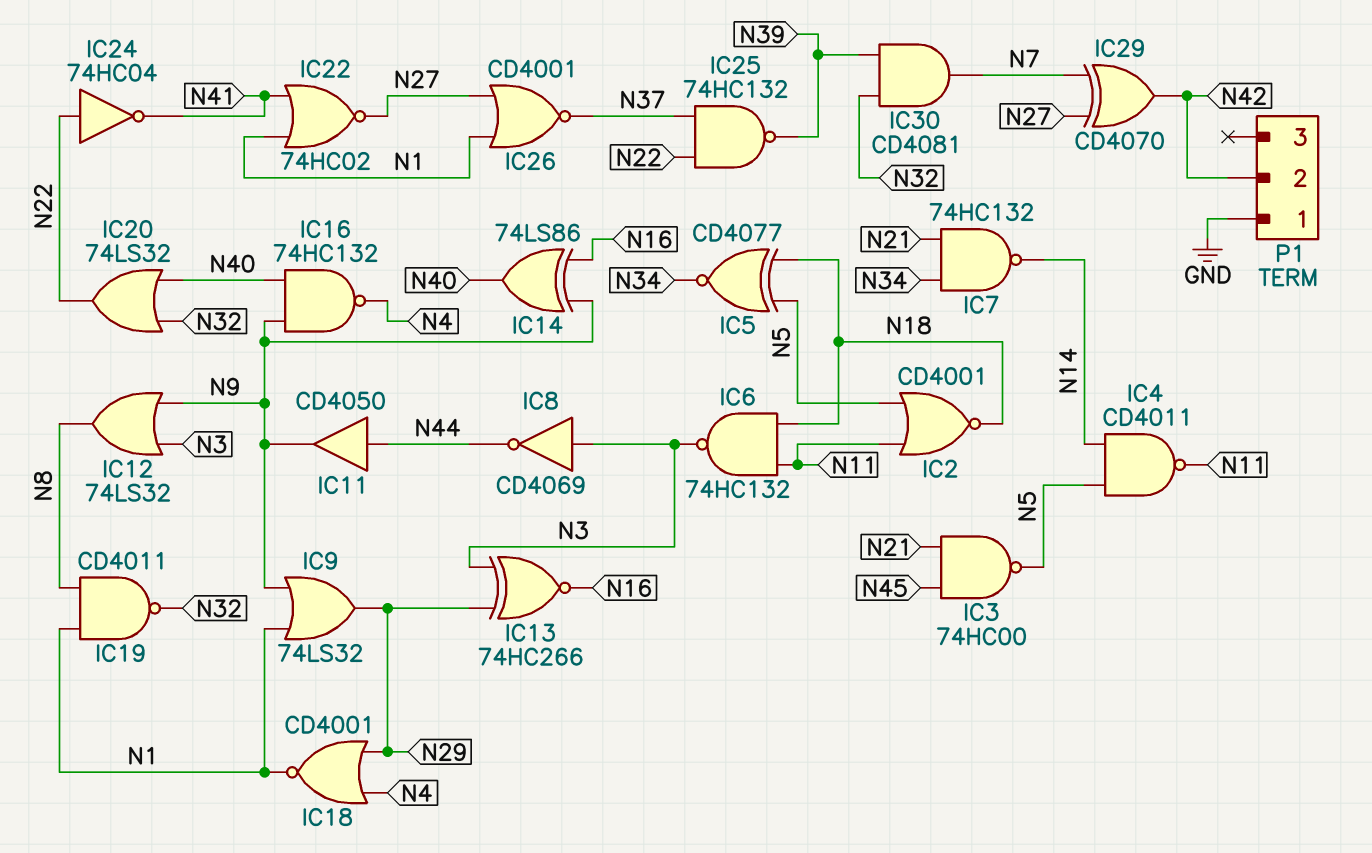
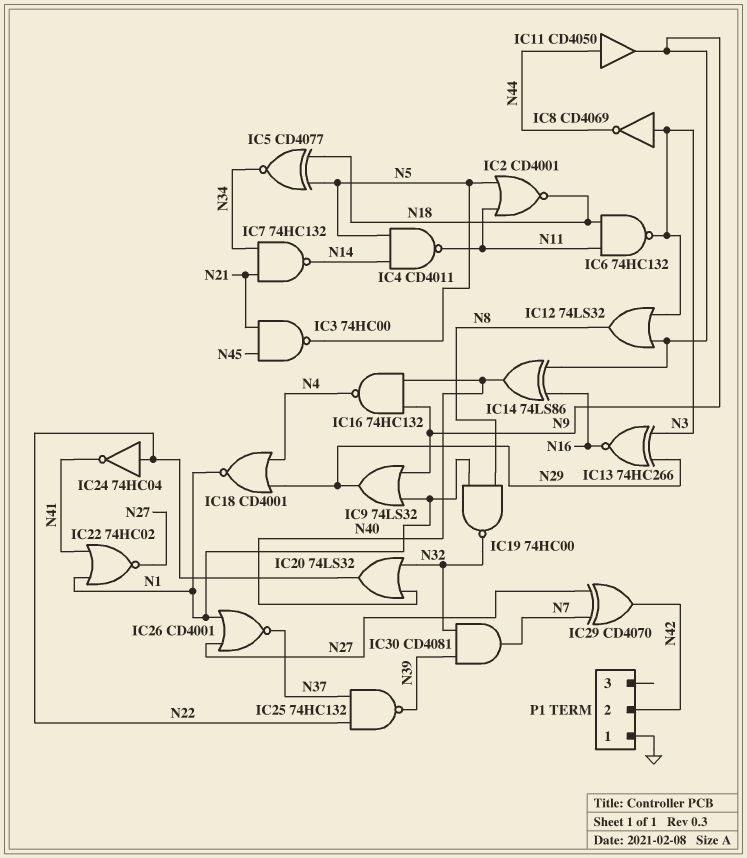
IC19: NAND CD4011 (in N1, in N8, out N32) -> NAND 74HC00 (in N1, in N8, out N32)

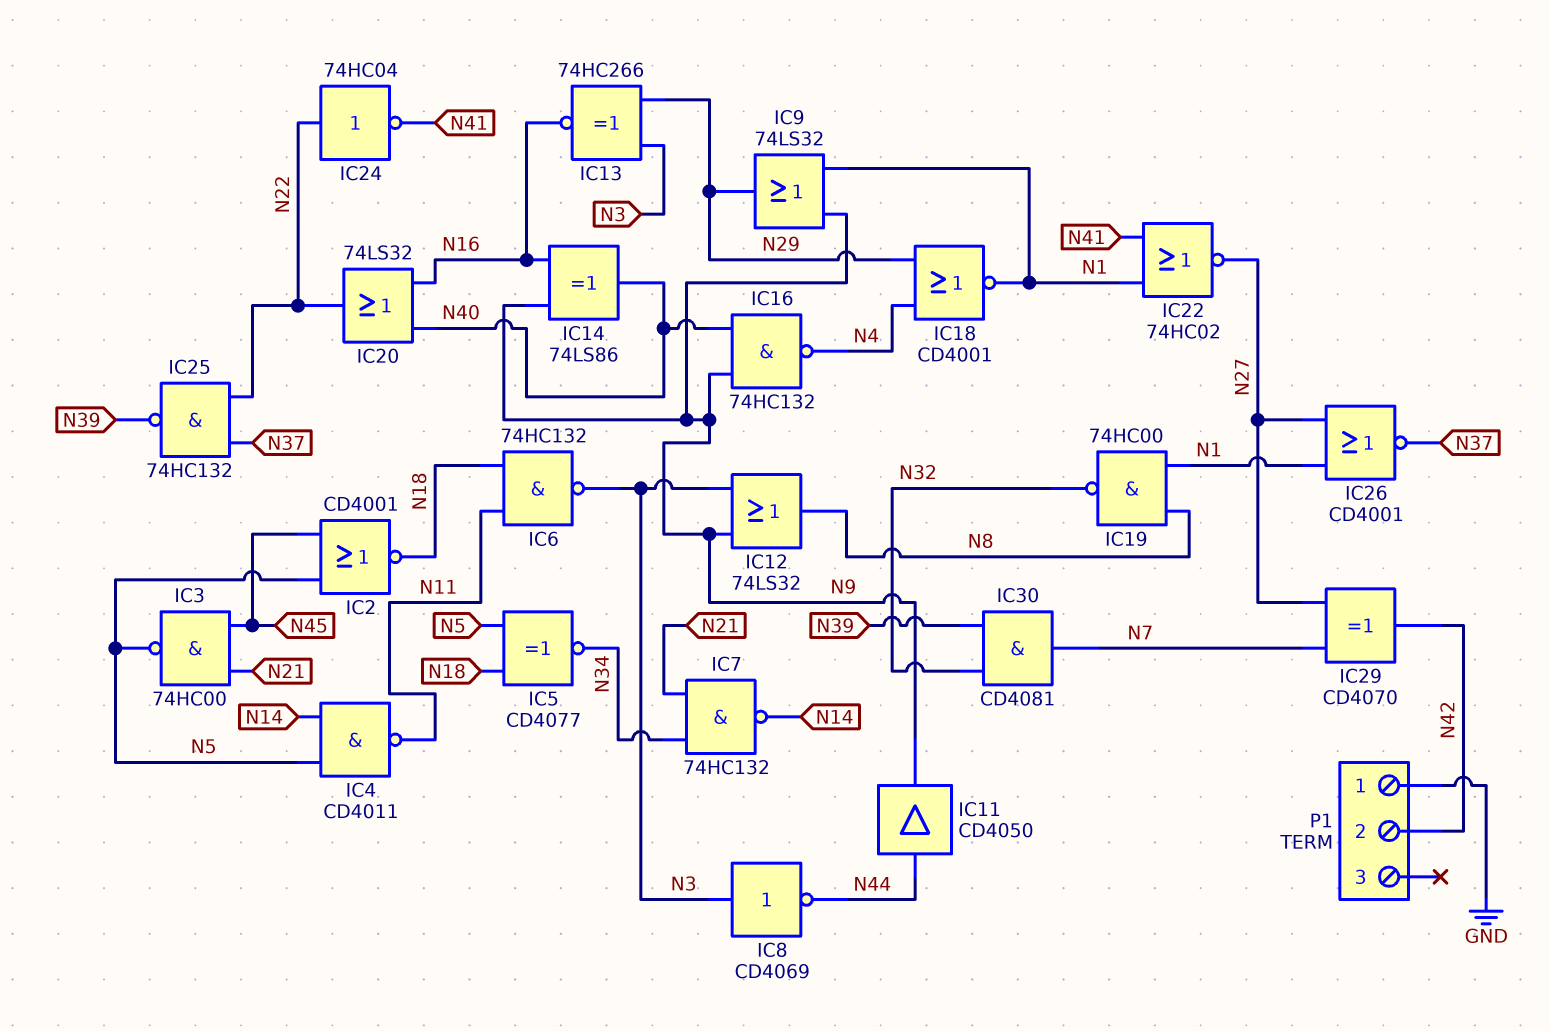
IC2: NOR CD4001 (in N5, in N11, out N18) -> NOR CD4001 (in N5, in N45, out N18)
IC20: OR 74LS32 (in N32, in N40, out N22) -> OR 74LS32 (in N16, in N40, out N22)

